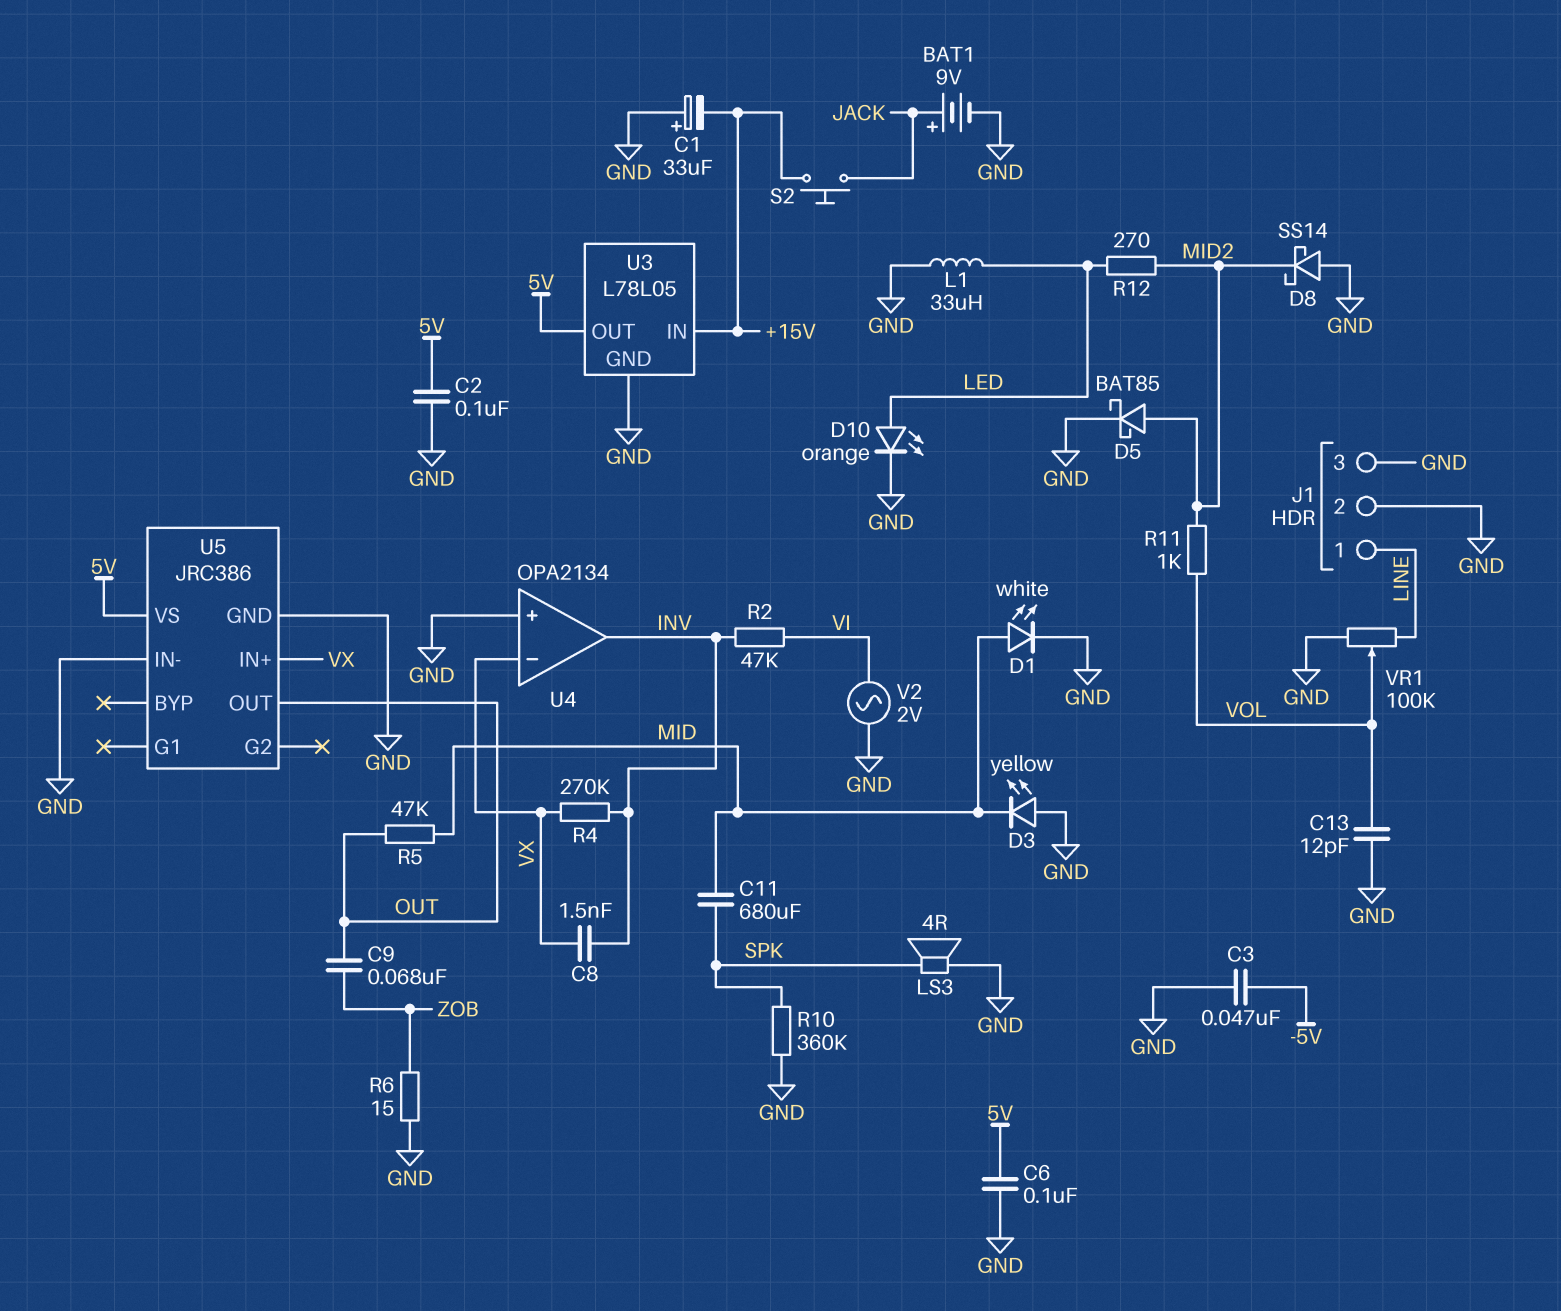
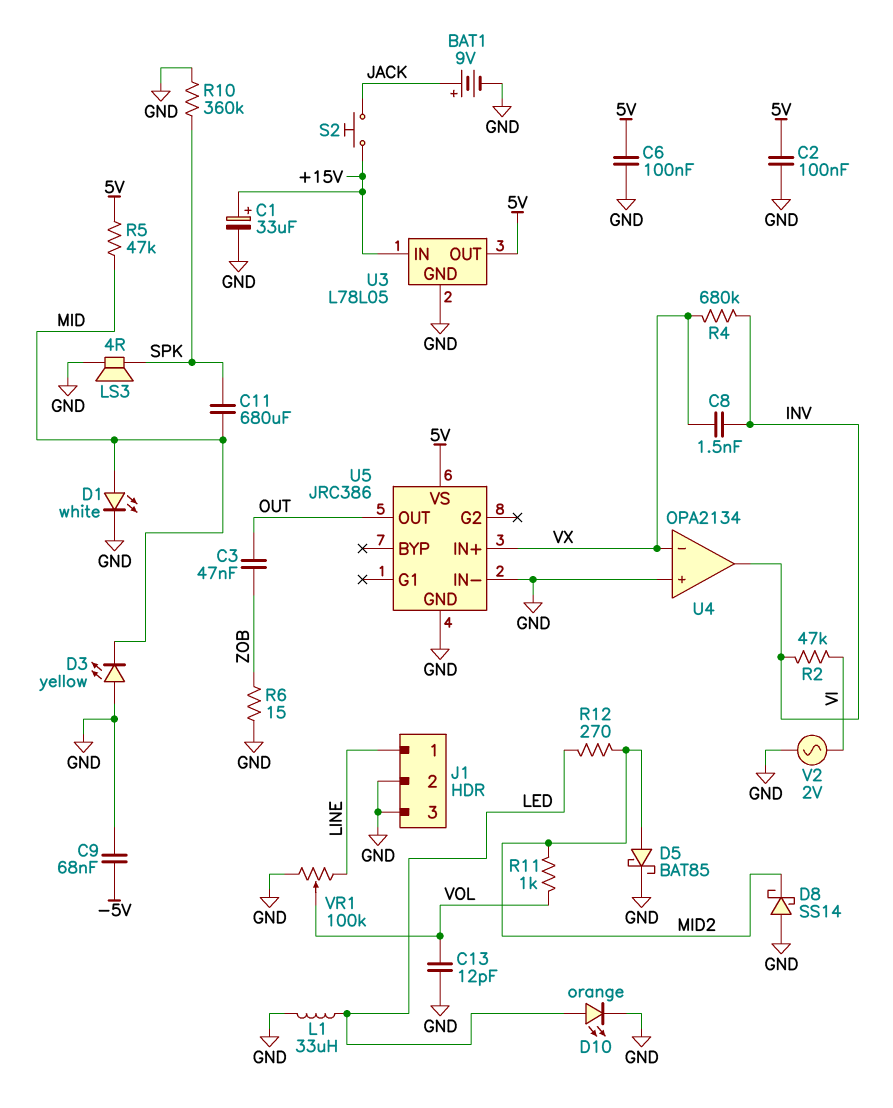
C1: 33uF (plus GND, minus +15V) -> 33uF (plus +15V, minus GND)
C3: 47nF (-5V, GND) -> 47nF (OUT, ZOB)
C9: 68nF (OUT, ZOB) -> 68nF (-5V, GND)
R4: 270k (INV, VX) -> 680k (INV, VX)
R5: 47k (MID, OUT) -> 47k (5V, MID)

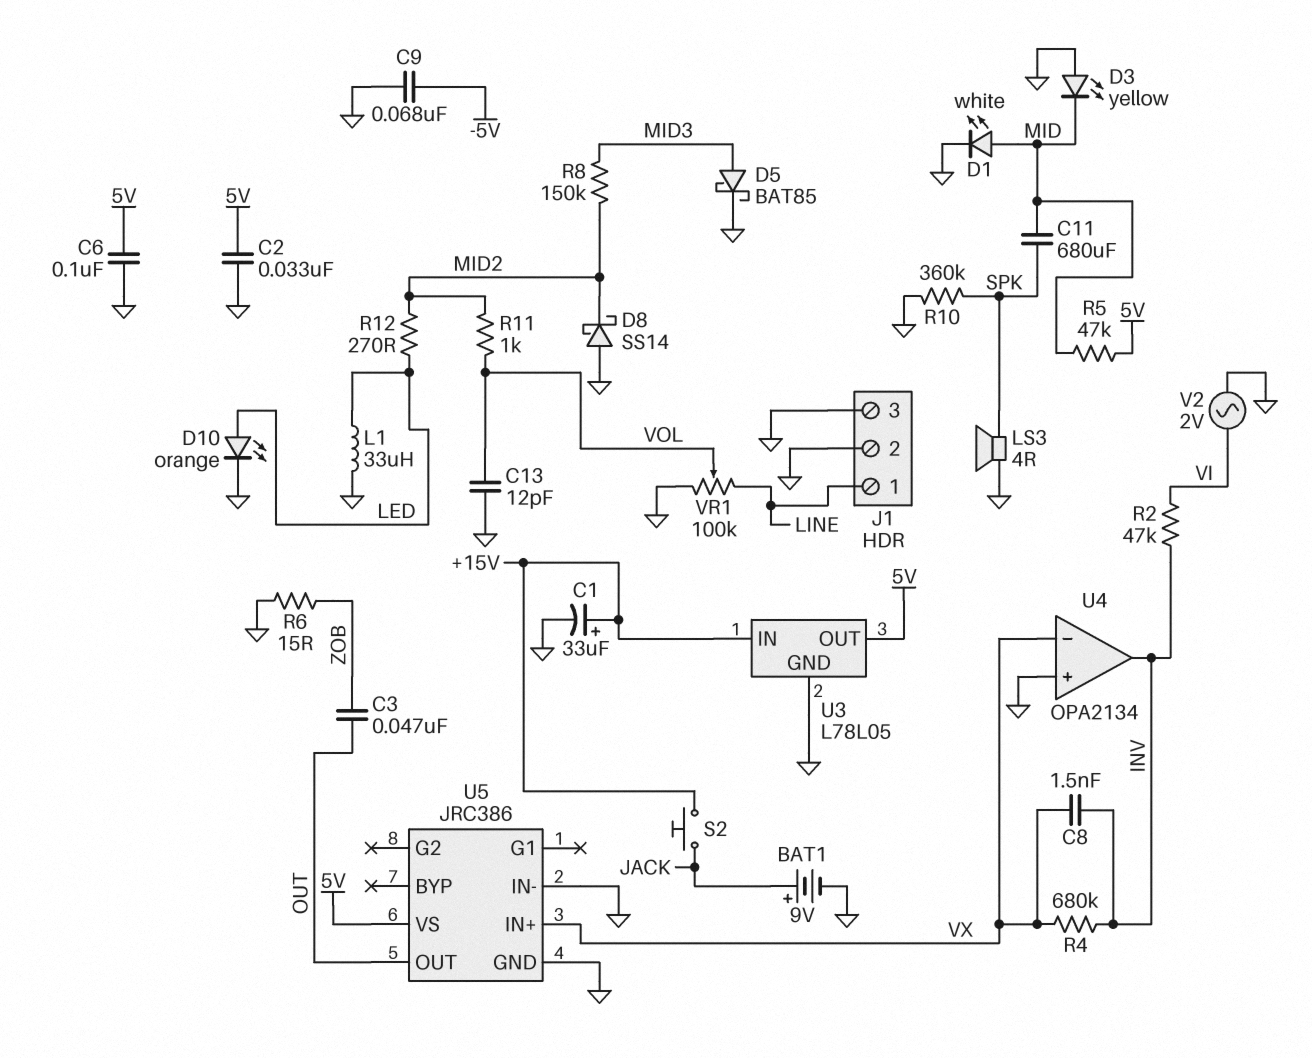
C2: 100nF (5V, GND) -> 33nF (5V, GND)
D5: schottky BAT85 (A MID2, K GND) -> schottky BAT85 (A MID3, K GND)
R8: none -> 150k (MID2, MID3)

